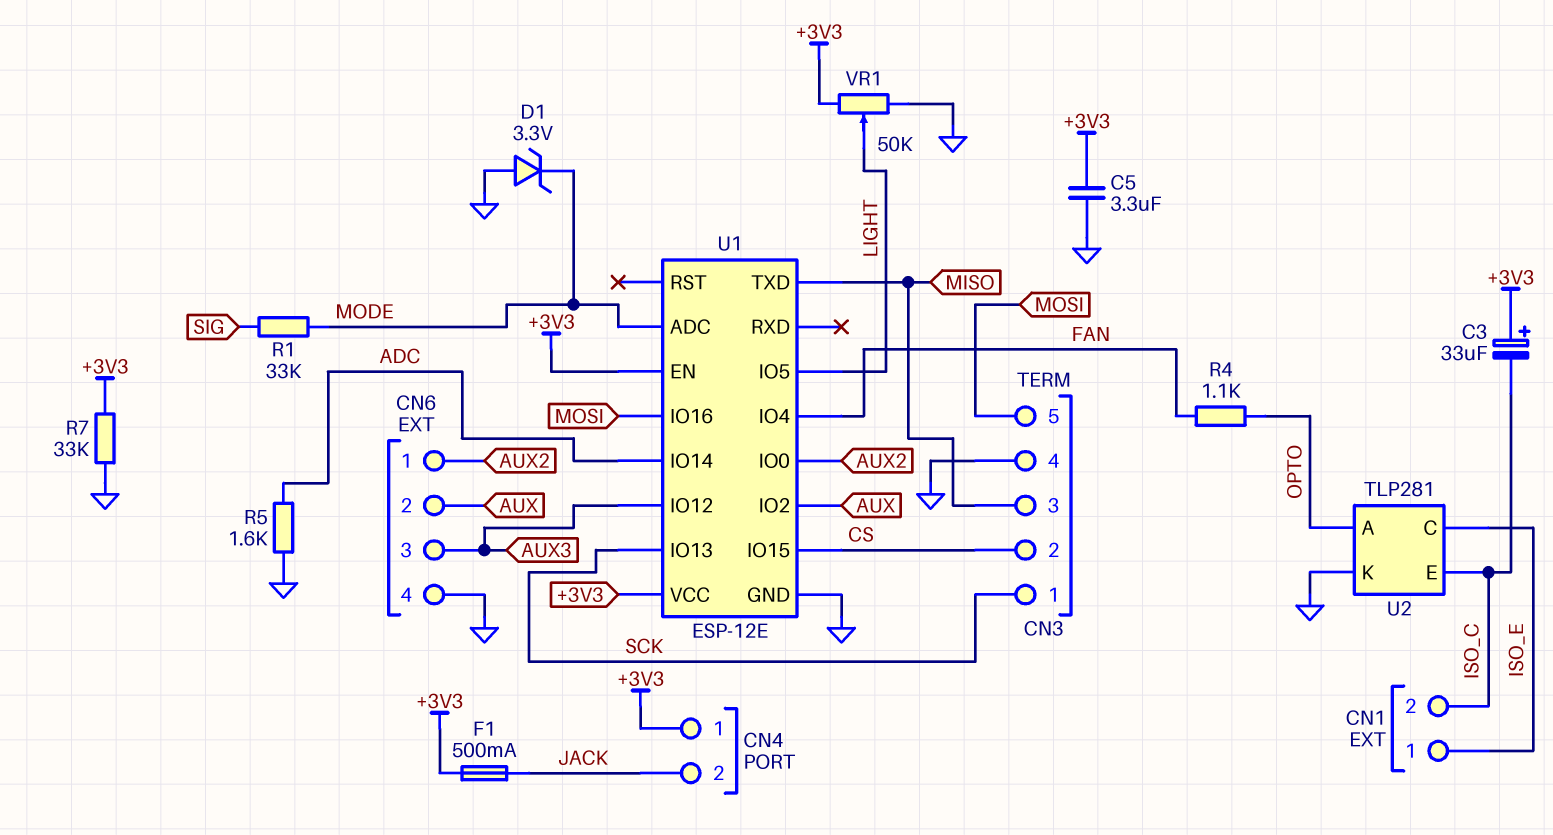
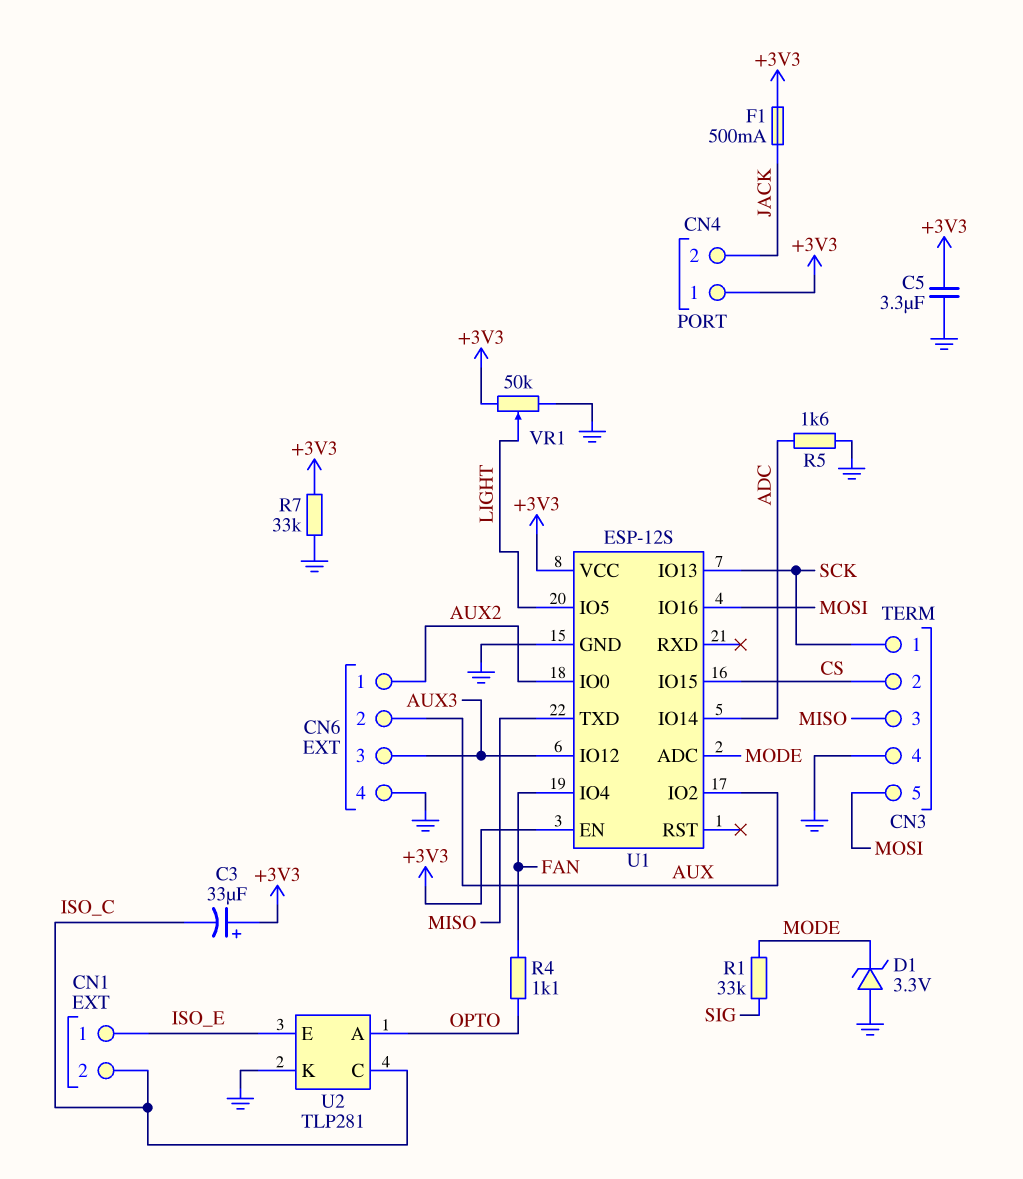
U1: ESP-12E -> ESP-12S
U2 pin C: ISO_E -> ISO_C
U2 pin E: ISO_C -> ISO_E

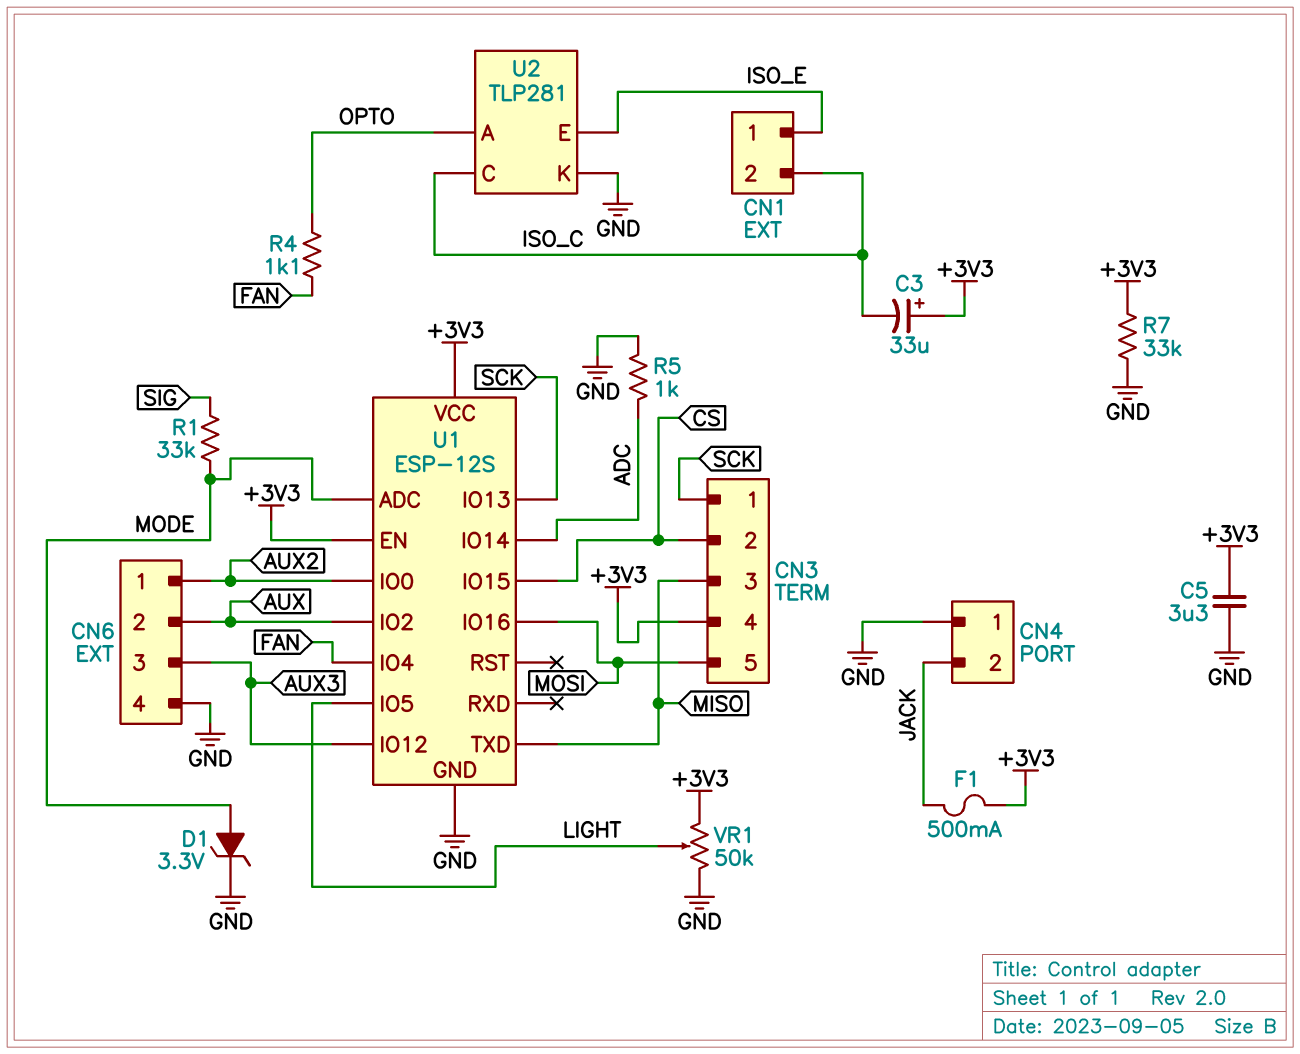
CN3 pin 4: GND -> +3V3
CN4 pin 1: +3V3 -> GND
D1: zener 3.3V (A GND, K MODE) -> zener 3.3V (A MODE, K GND)
R5: 1.6k (ADC, GND) -> 1k (ADC, GND)

